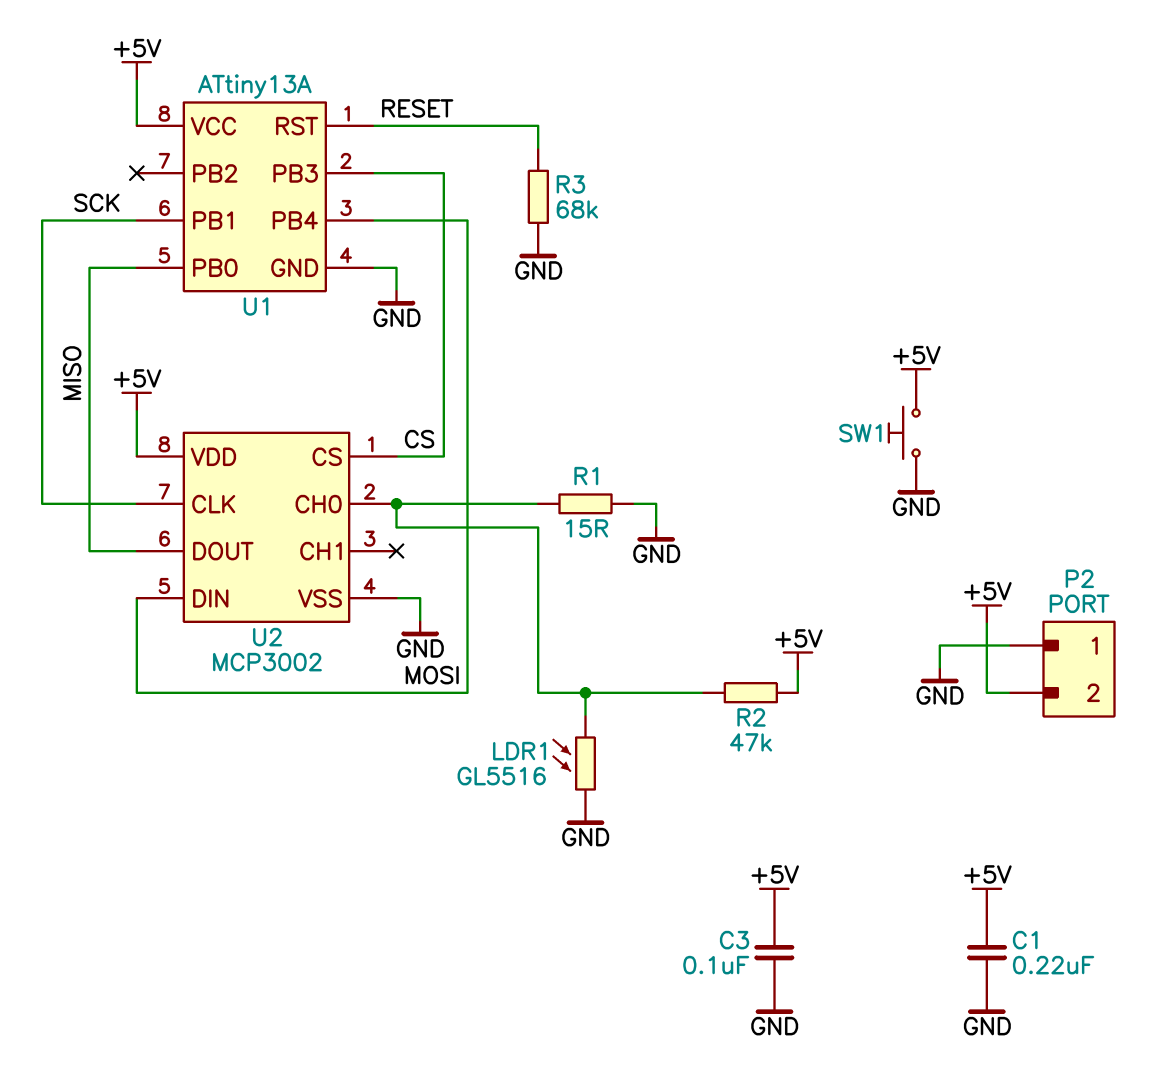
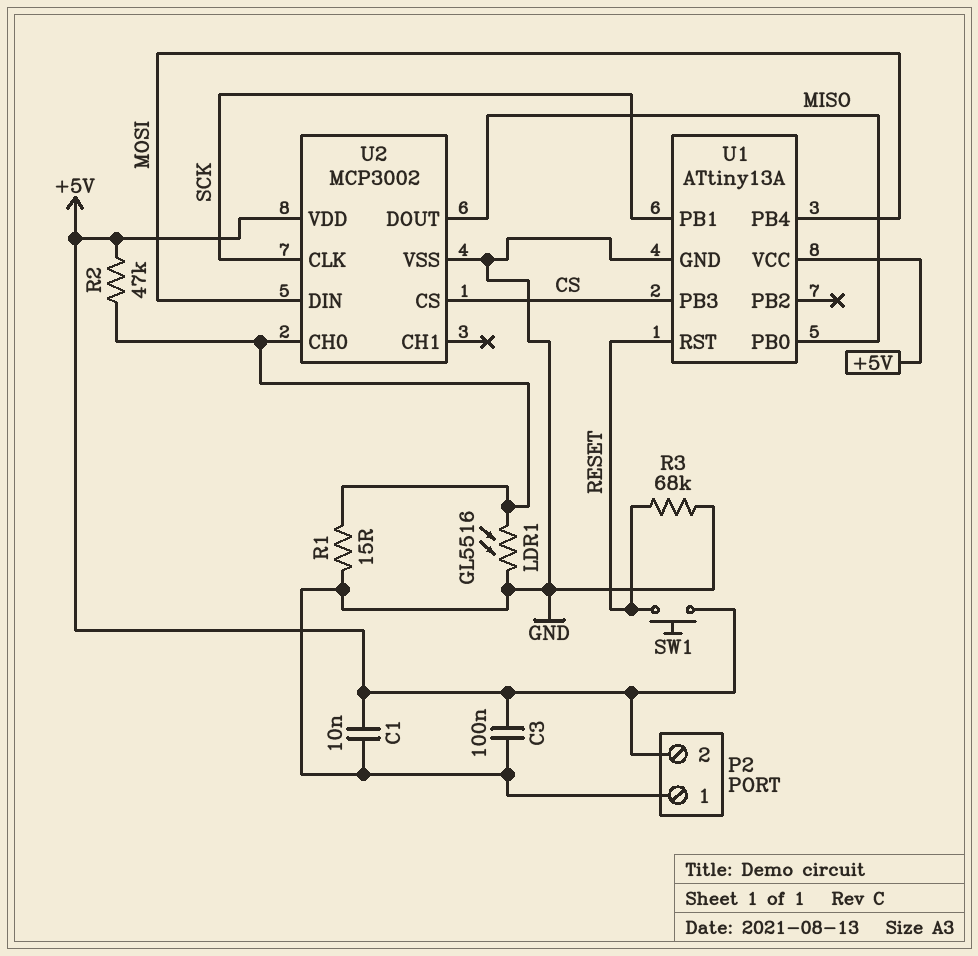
C1: 220nF (+5V, GND) -> 10nF (+5V, GND)
SW1: button (+5V, GND) -> button (+5V, RESET)

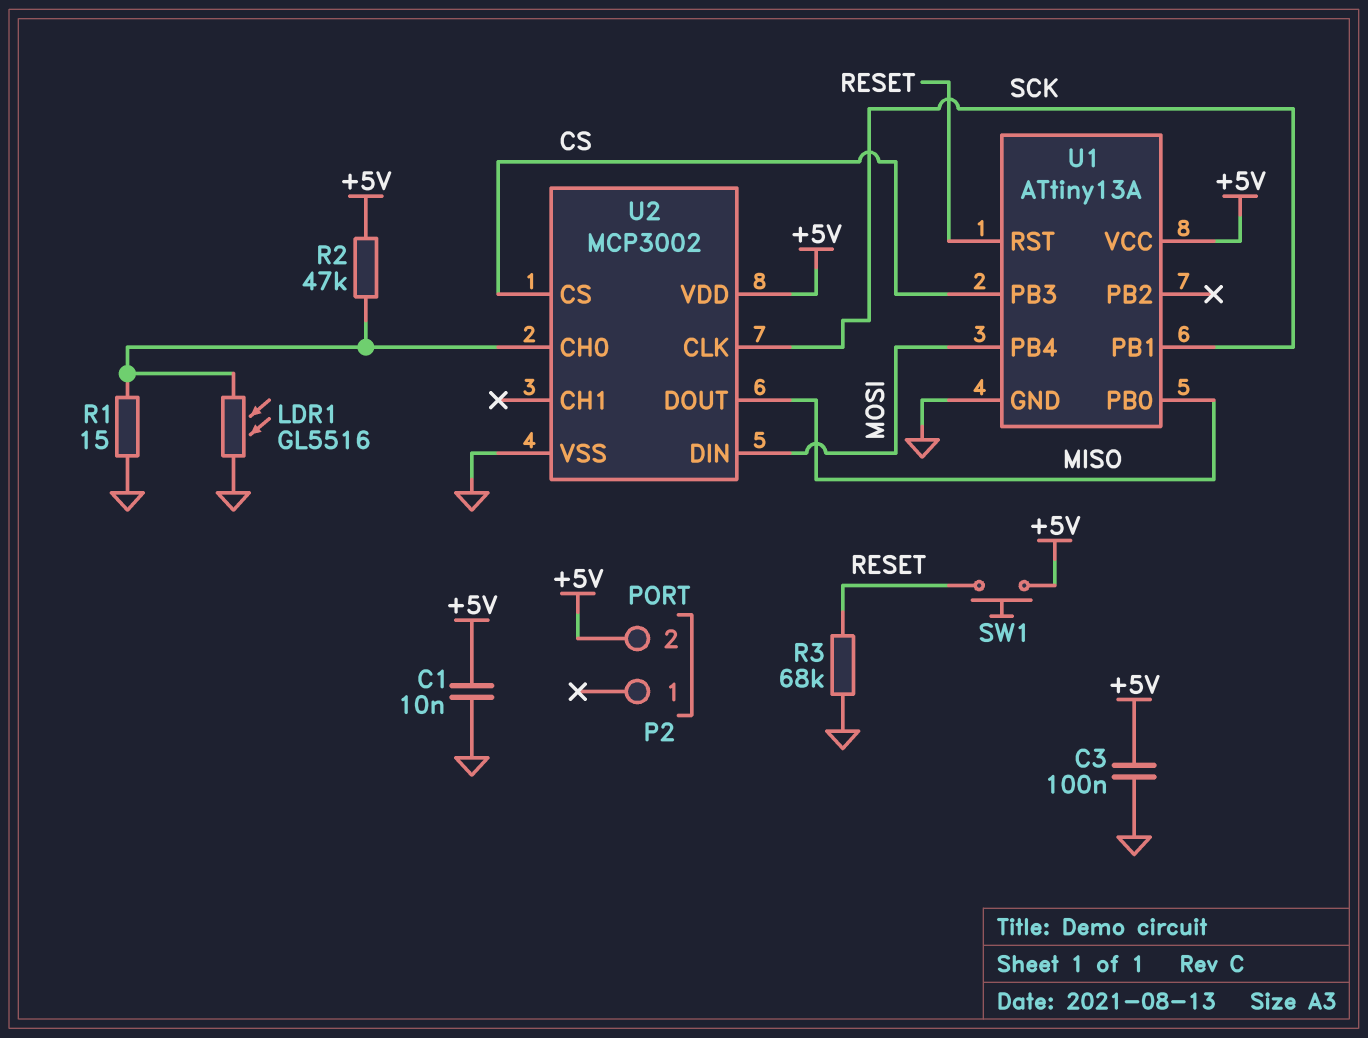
P2 pin 1: GND -> none

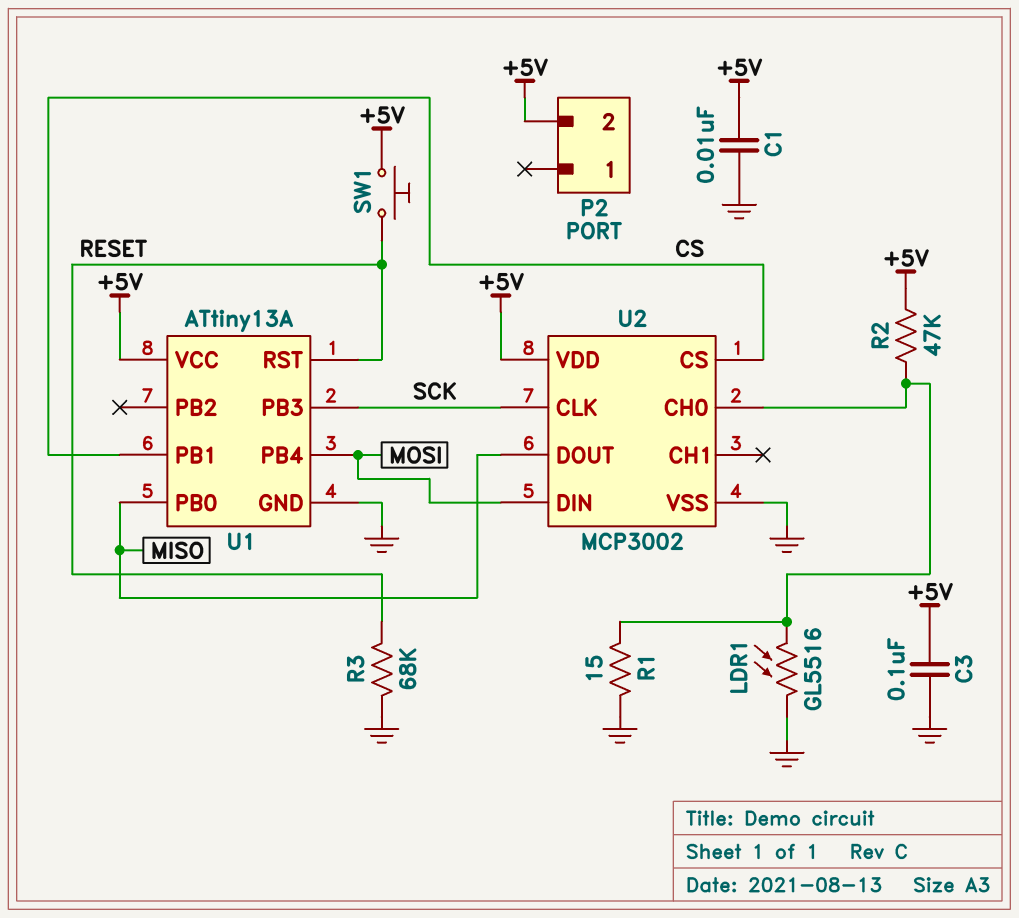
U1 pin PB1: SCK -> CS
U1 pin PB3: CS -> SCK

